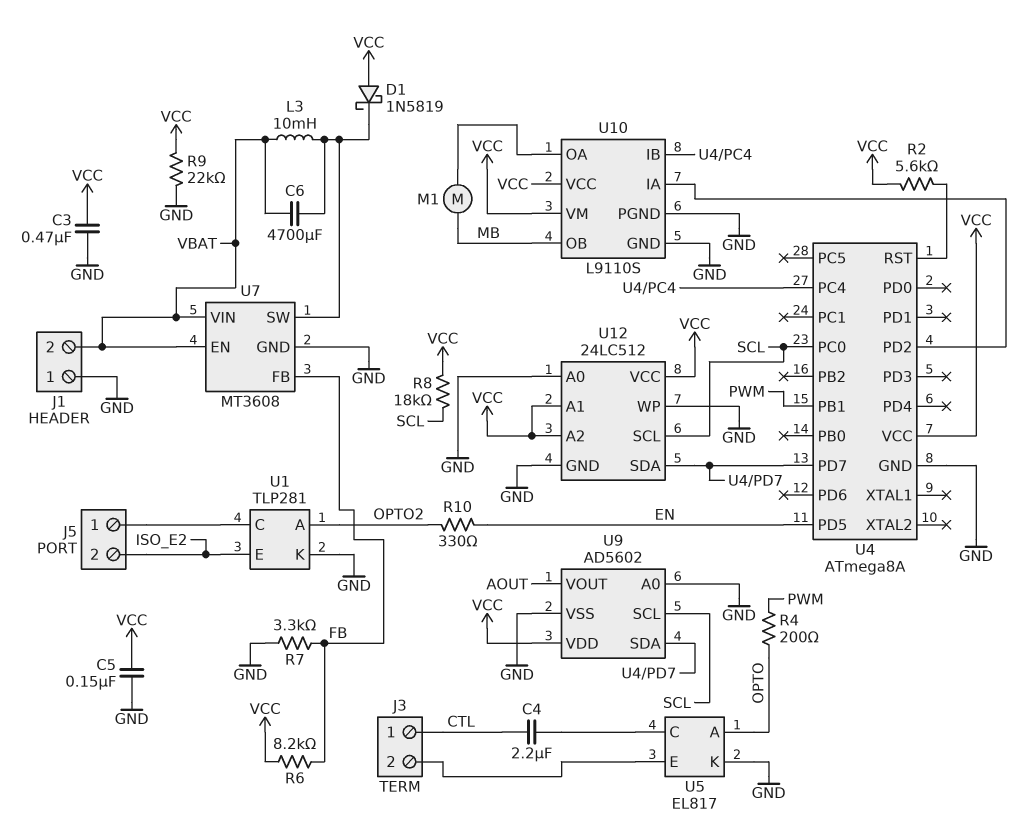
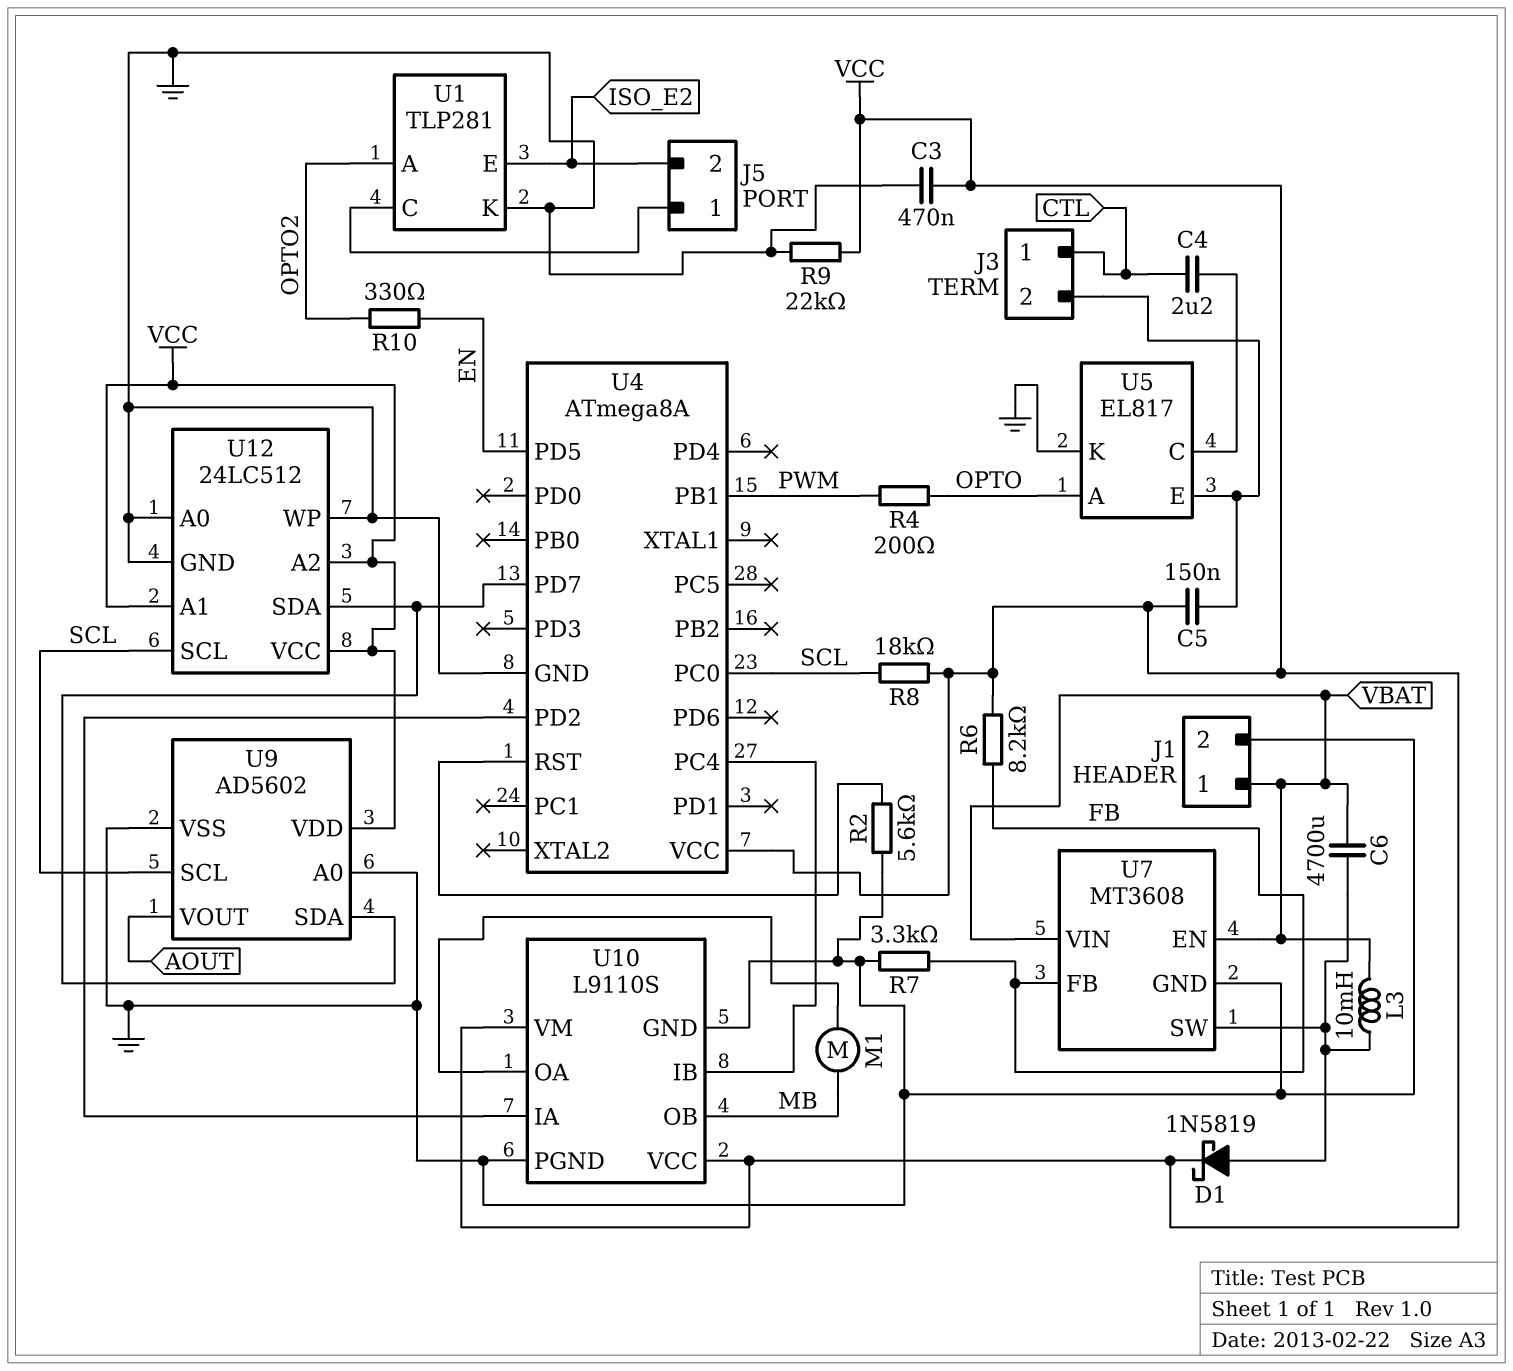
C5: 150nF (GND, VCC) -> 150nF (J3/2, VCC)
D1: schottky 1N5819 (A VCC, K U7/SW) -> schottky 1N5819 (A U7/SW, K VCC)
J1 pin 1: GND -> VBAT
J1 pin 2: VBAT -> GND
R2: 5.6k (U4/RST, VCC) -> 5.6k (GND, U4/RST)

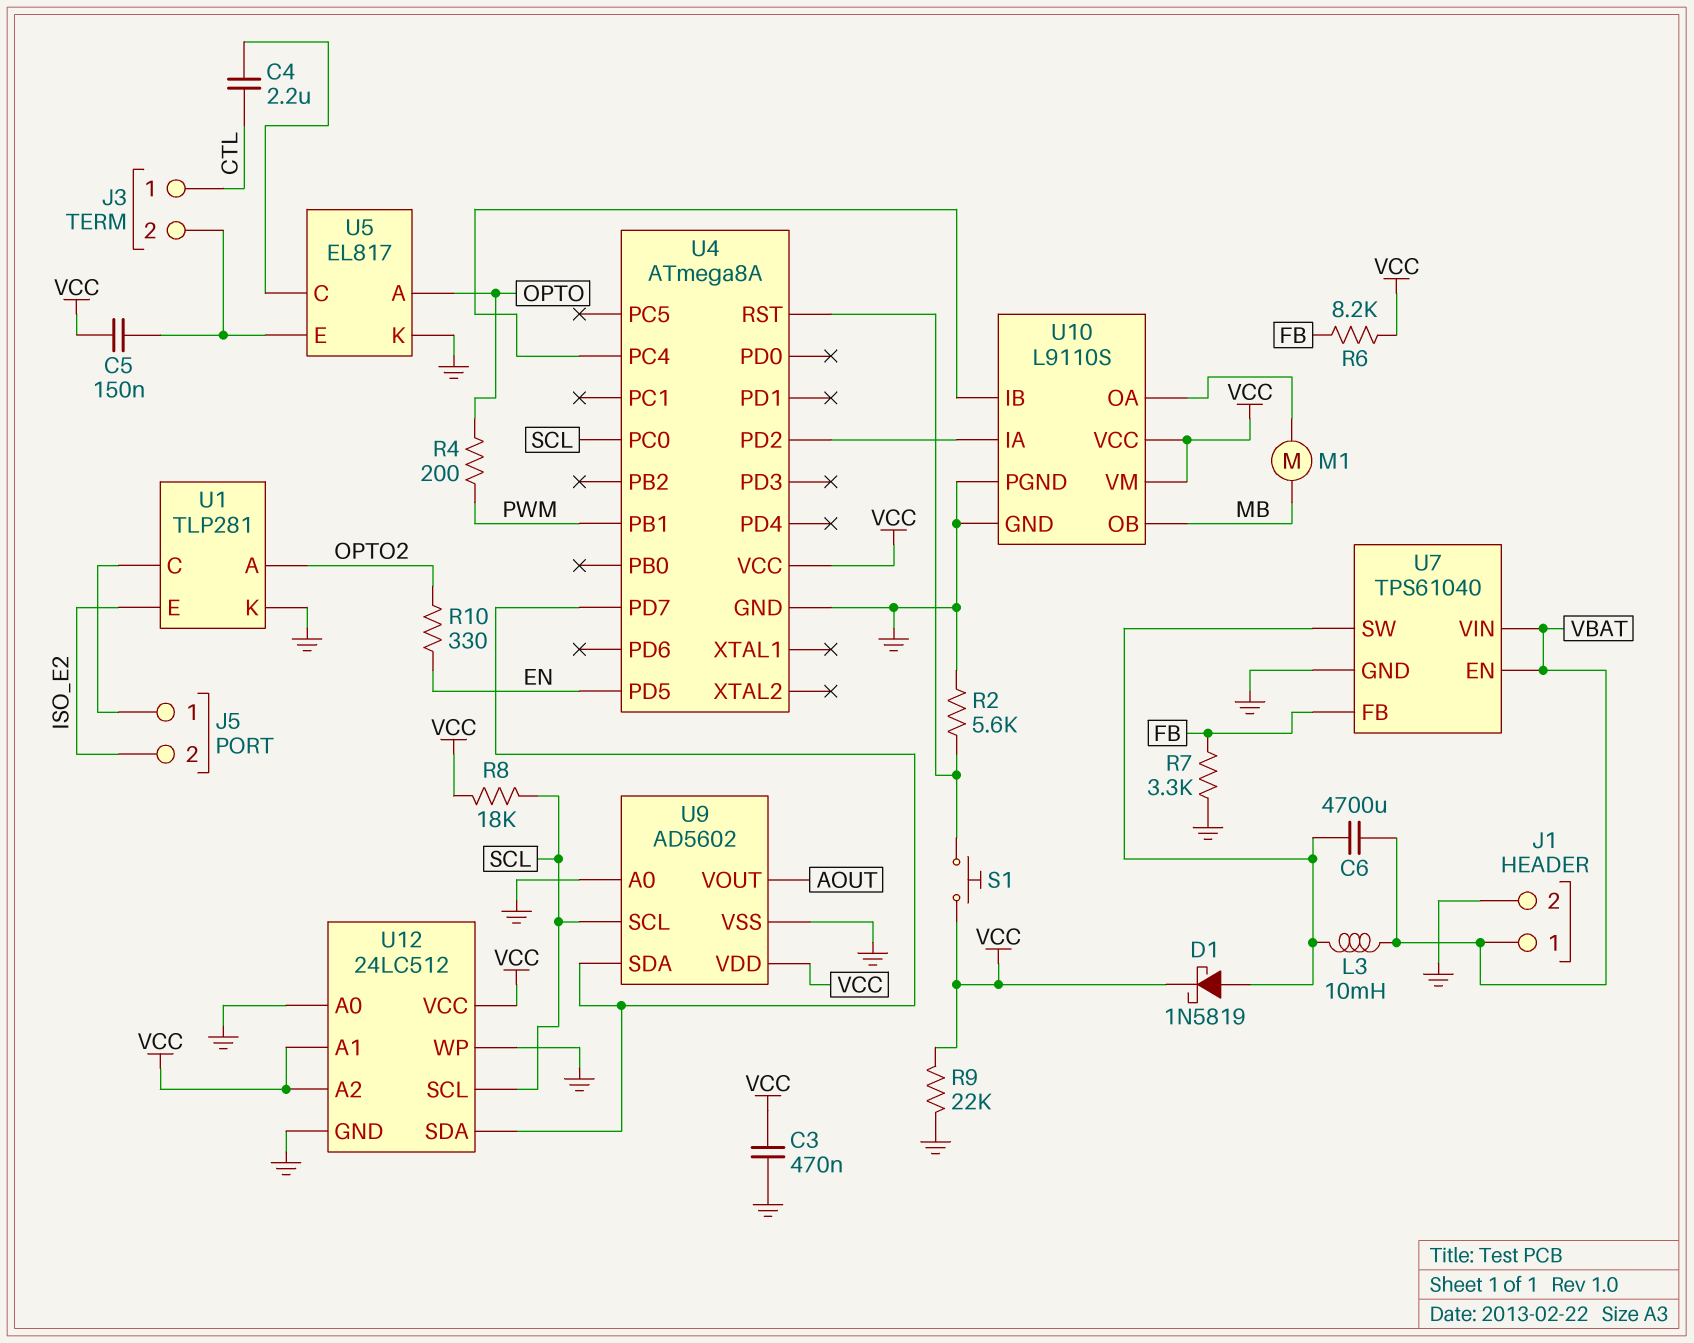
S1: none -> button (U4/RST, VCC)
U7: MT3608 -> TPS61040

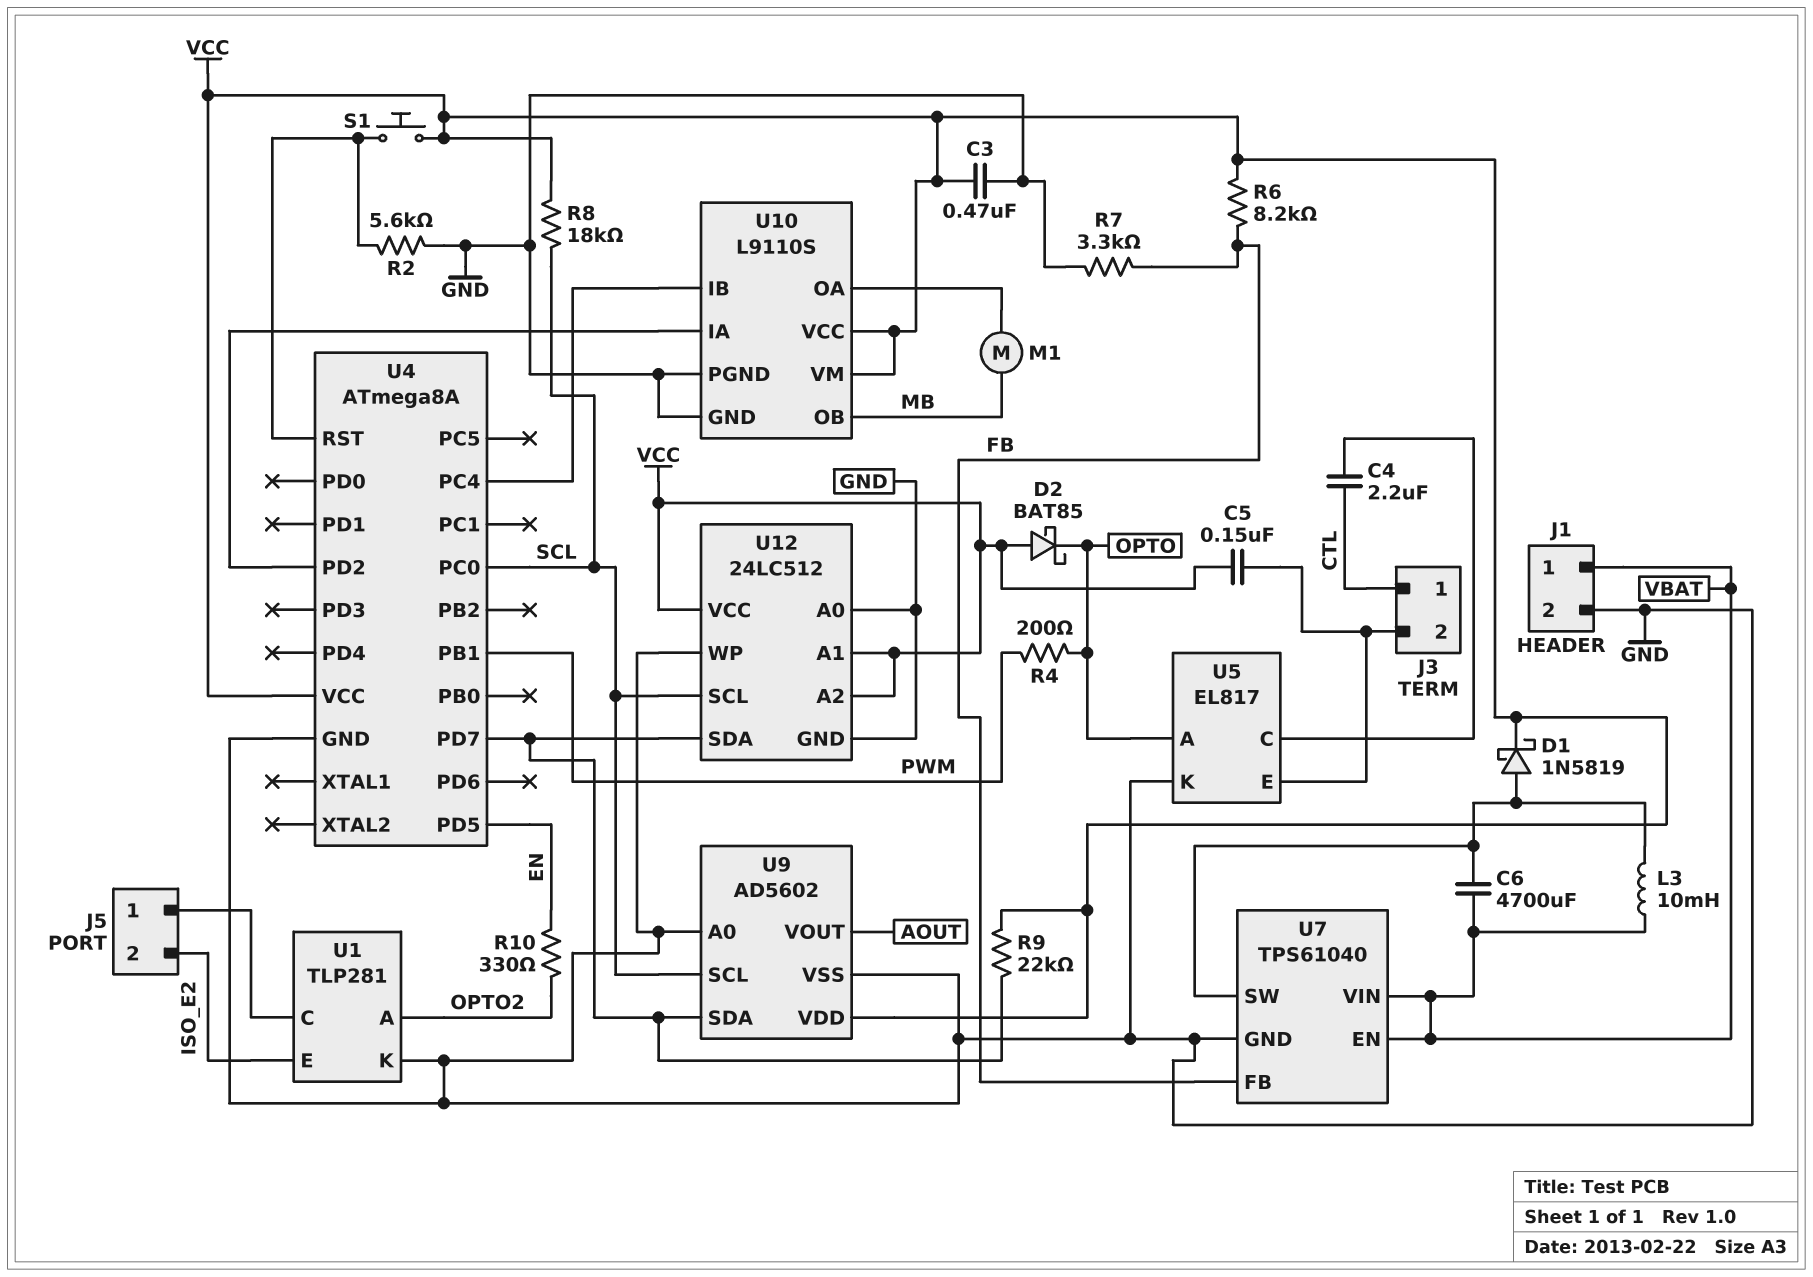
D2: none -> schottky BAT85 (A VCC, K OPTO)
R9: 22k (GND, VCC) -> 22k (U4/PD7, VCC)

